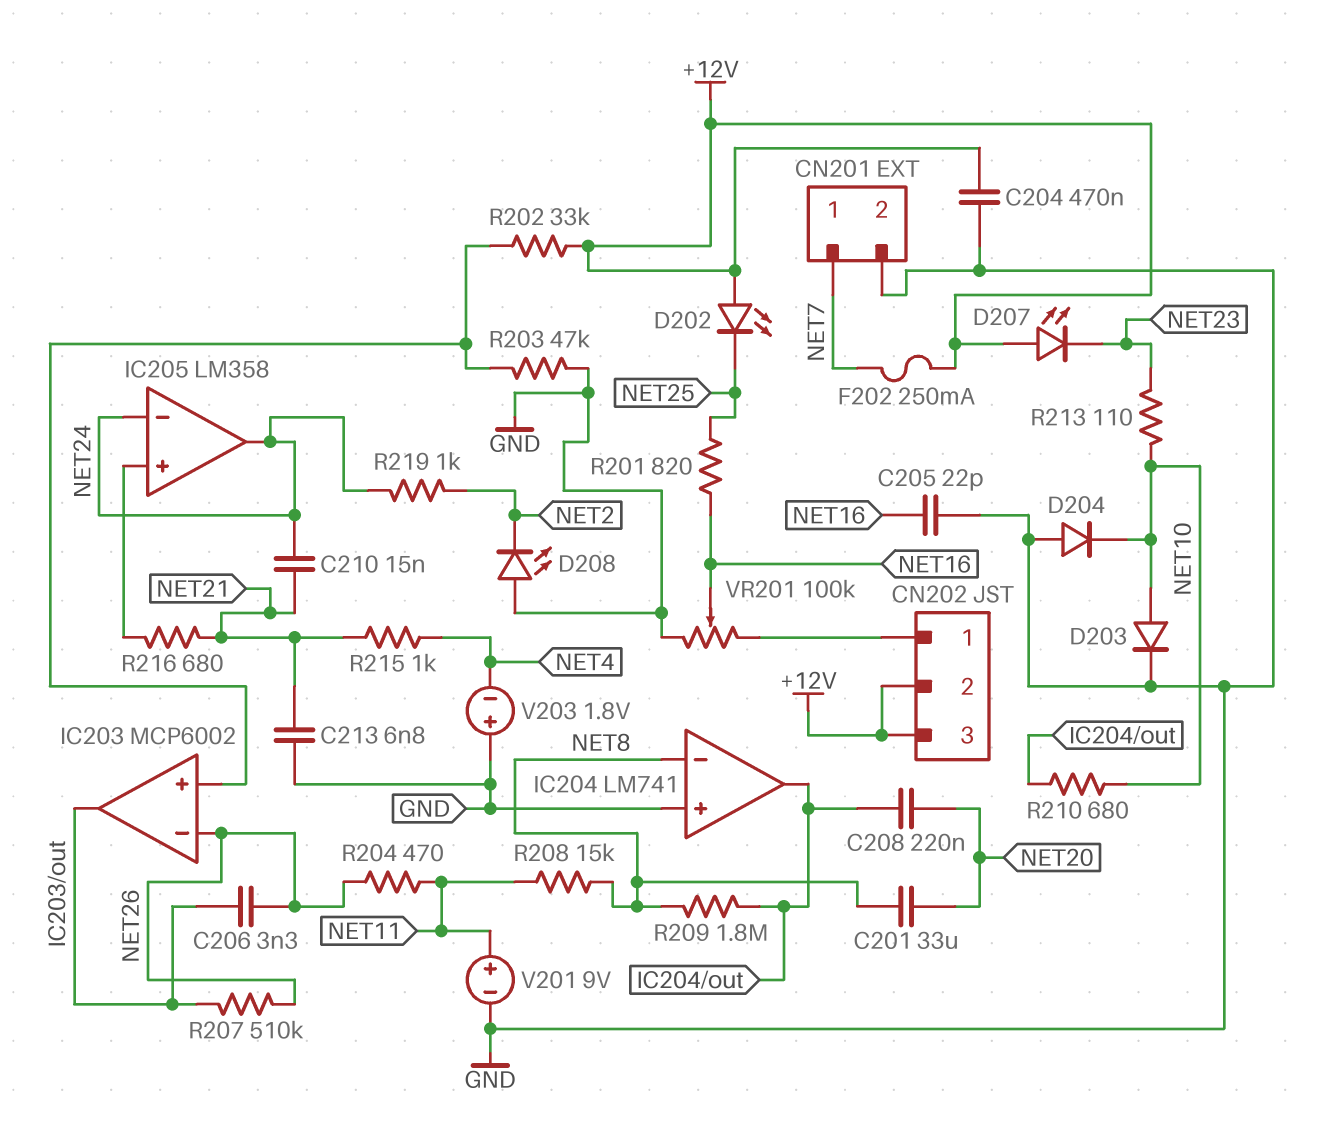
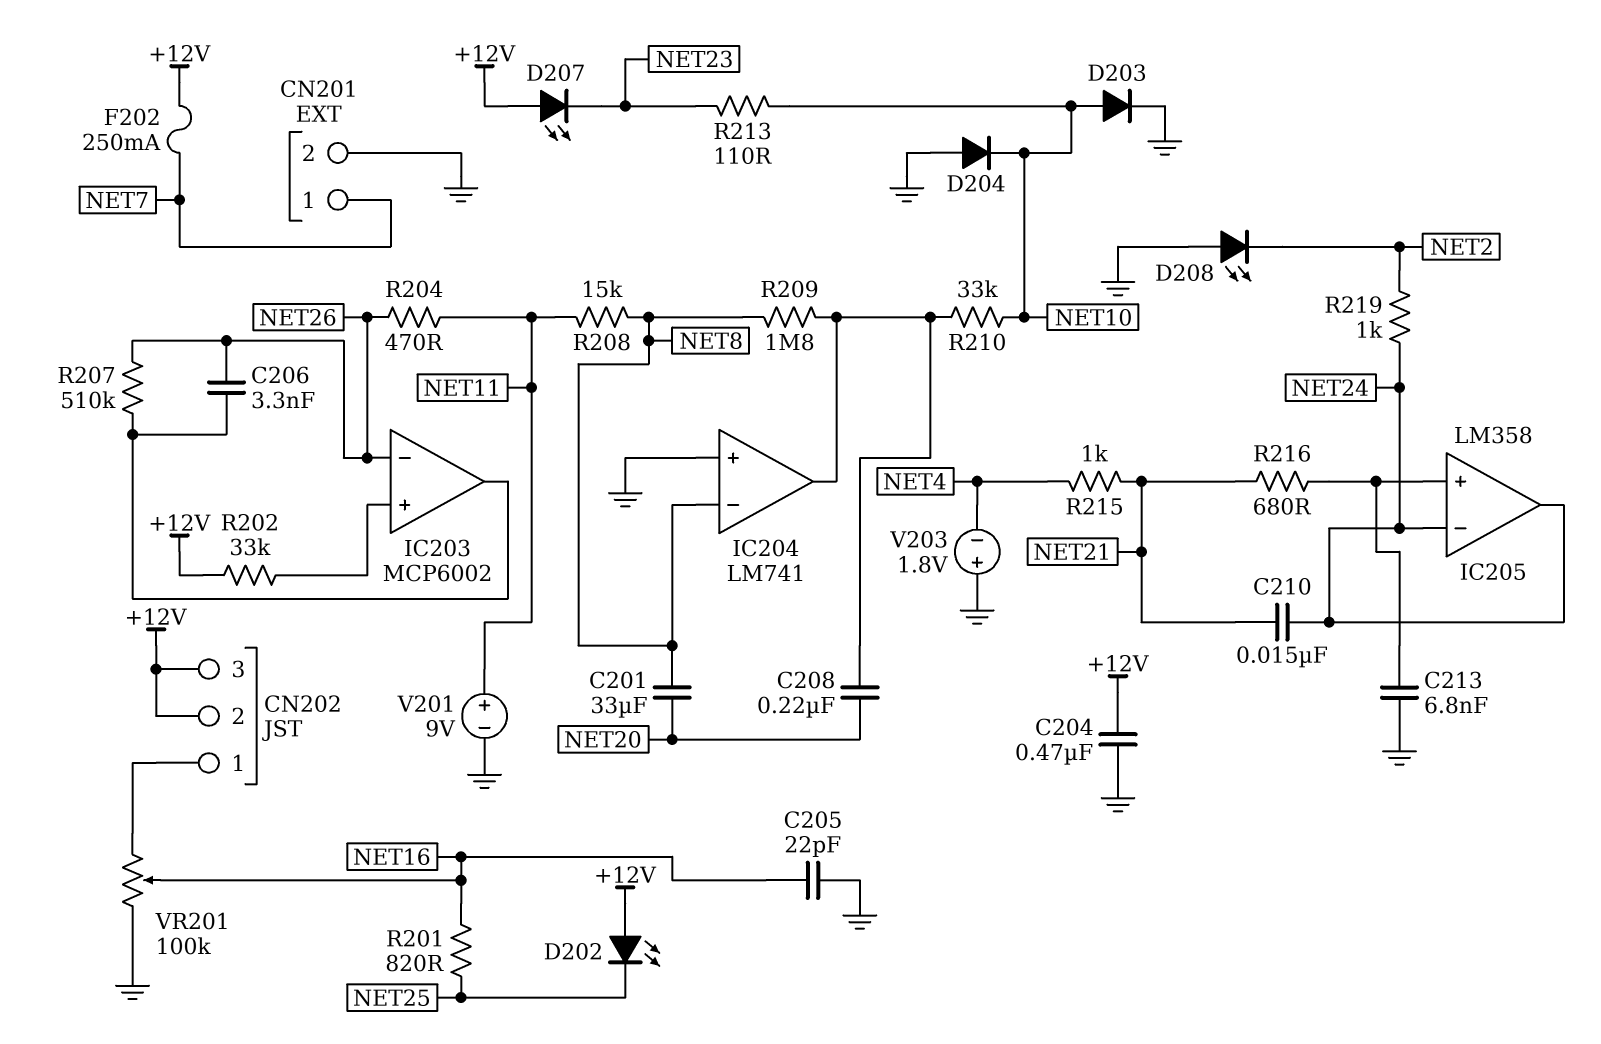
C213: 6.8nF (GND, NET21) -> 6.8nF (GND, IC205/in+)
R203: 47k (GND, IC203/in+) -> none
R210: 680 (IC204/out, NET10) -> 33k (IC204/out, NET10)

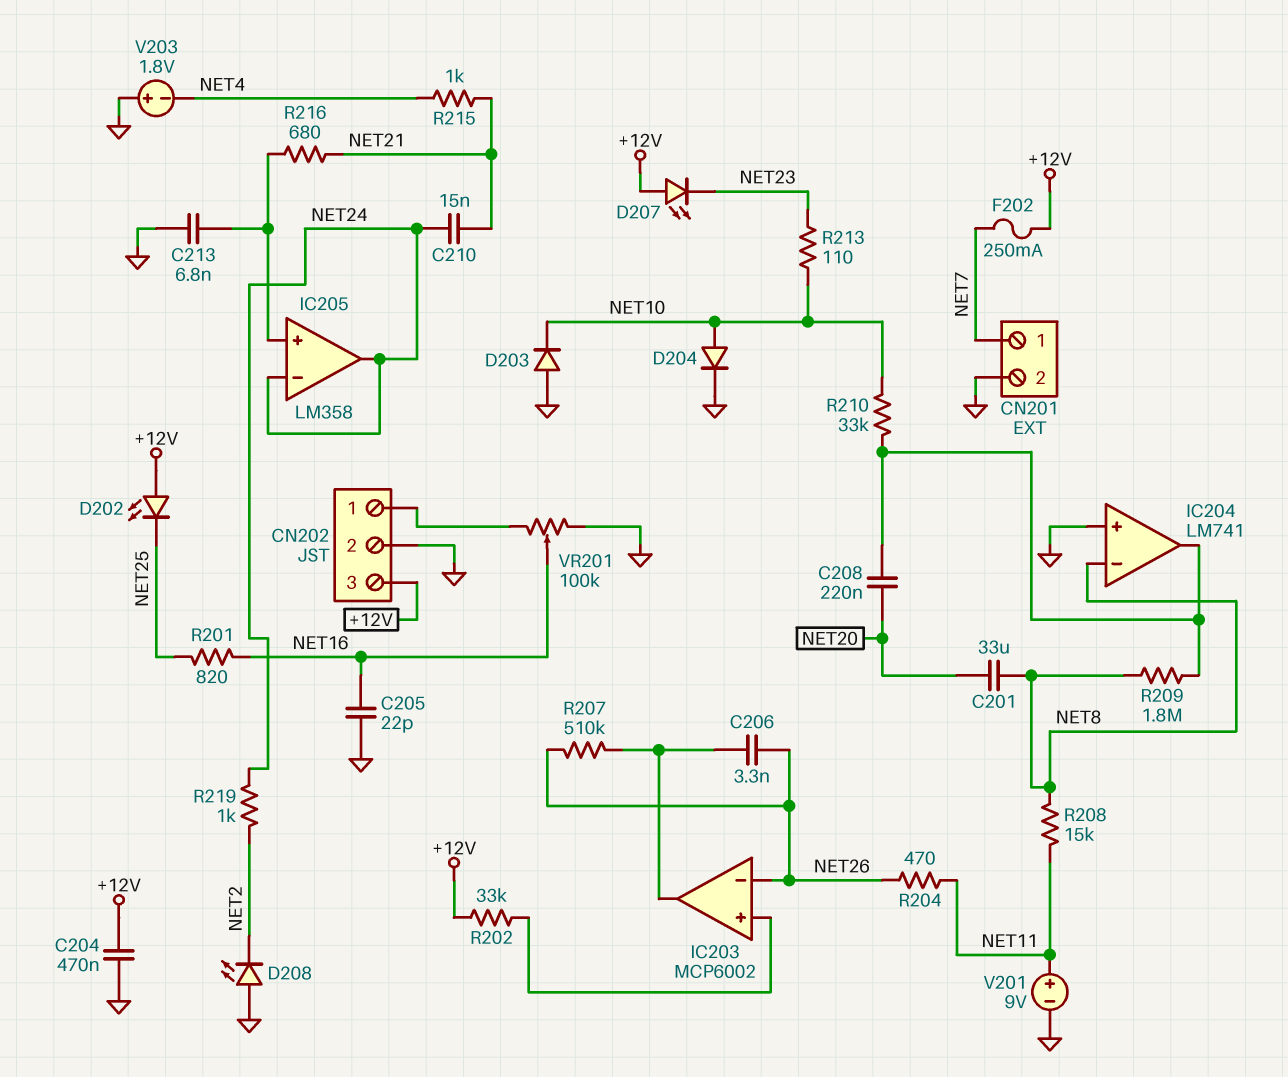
CN202 pin 2: +12V -> GND
D203: diode (A NET10, K GND) -> diode (A GND, K NET10)
D204: diode (A GND, K NET10) -> diode (A NET10, K GND)

